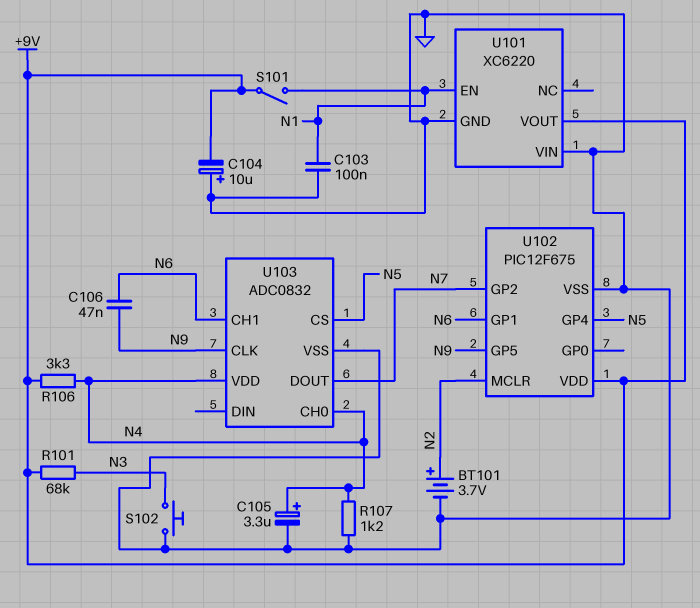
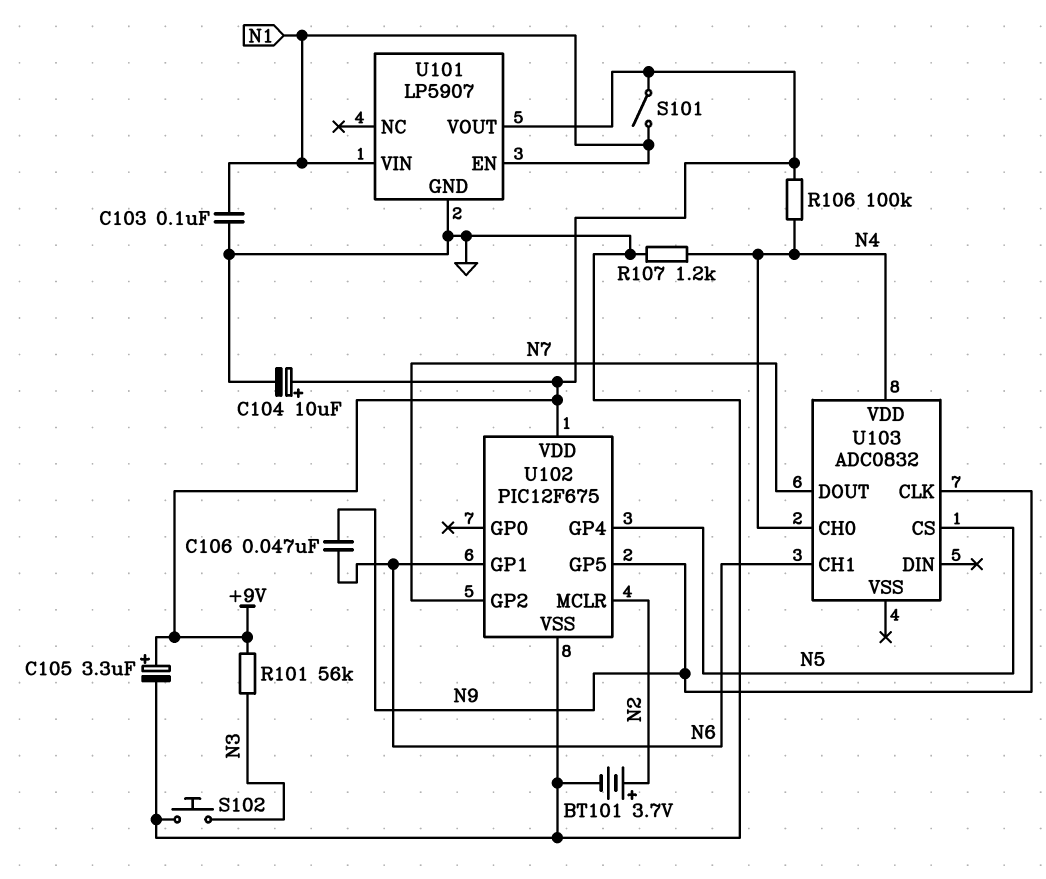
C104: 10uF (plus GND, minus +9V) -> 10uF (plus +9V, minus GND)
C105: 3.3uF (plus N4, minus GND) -> 3.3uF (plus +9V, minus GND)
R101: 68k (+9V, N3) -> 56k (+9V, N3)
R106: 3.3k (+9V, N4) -> 100k (+9V, N4)
U101: XC6220 -> LP5907
U101 pin VIN: GND -> N1
U103 pin VSS: GND -> none

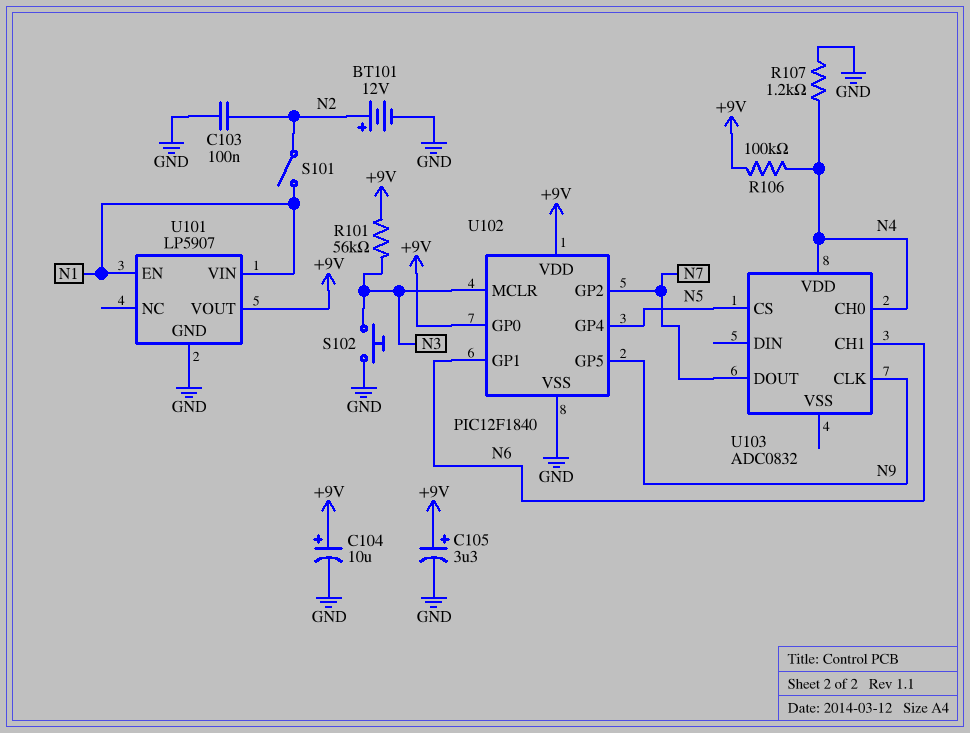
BT101: 3.7V (plus N2, minus GND) -> 12V (plus N2, minus GND)
C103: 100nF (GND, N1) -> 100nF (GND, N2)
C106: 47nF (N6, N9) -> none
S101: switch (+9V, N1) -> switch (N1, N2)
U102: PIC12F675 -> PIC12F1840
U102 pin GP0: none -> +9V
U102 pin MCLR: N2 -> N3

